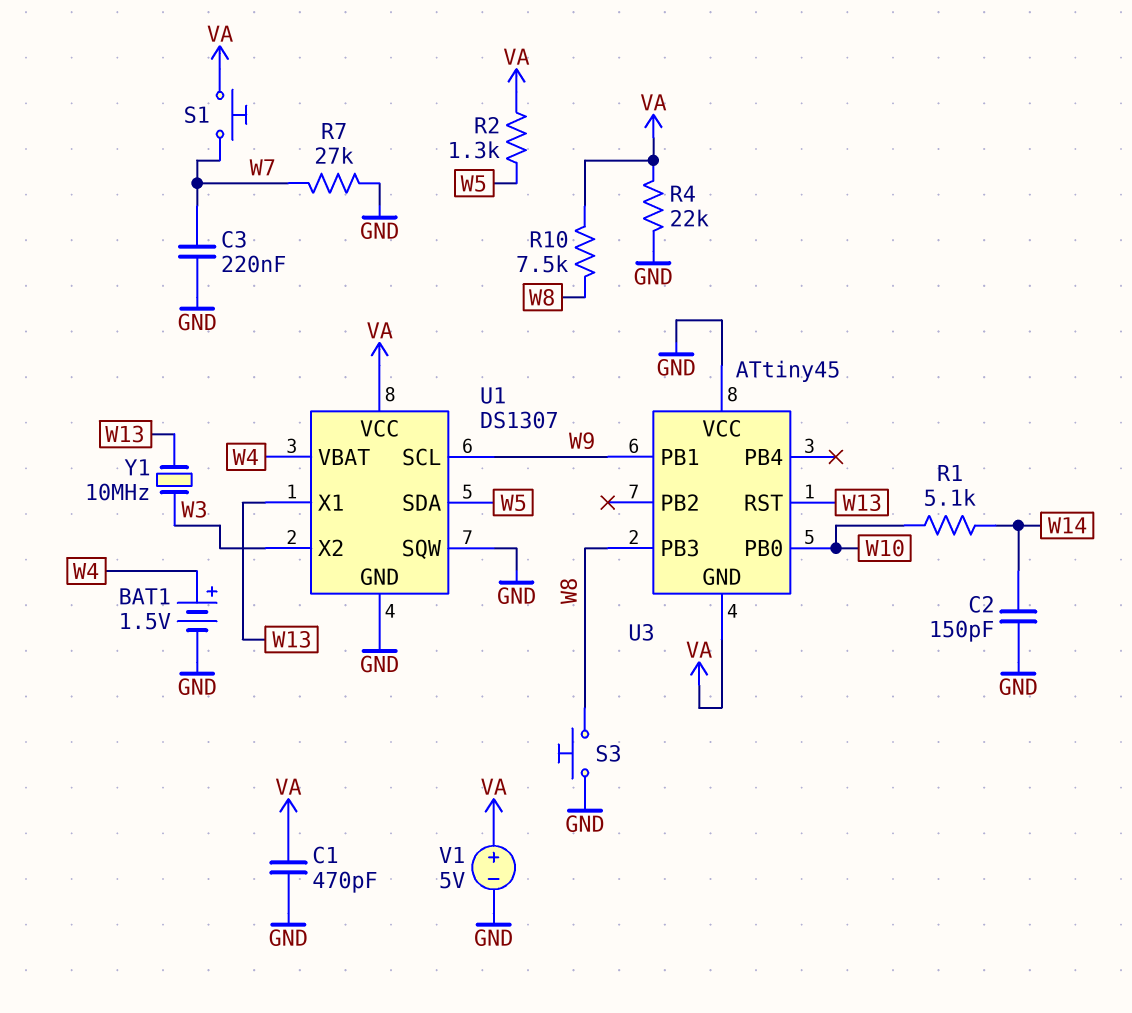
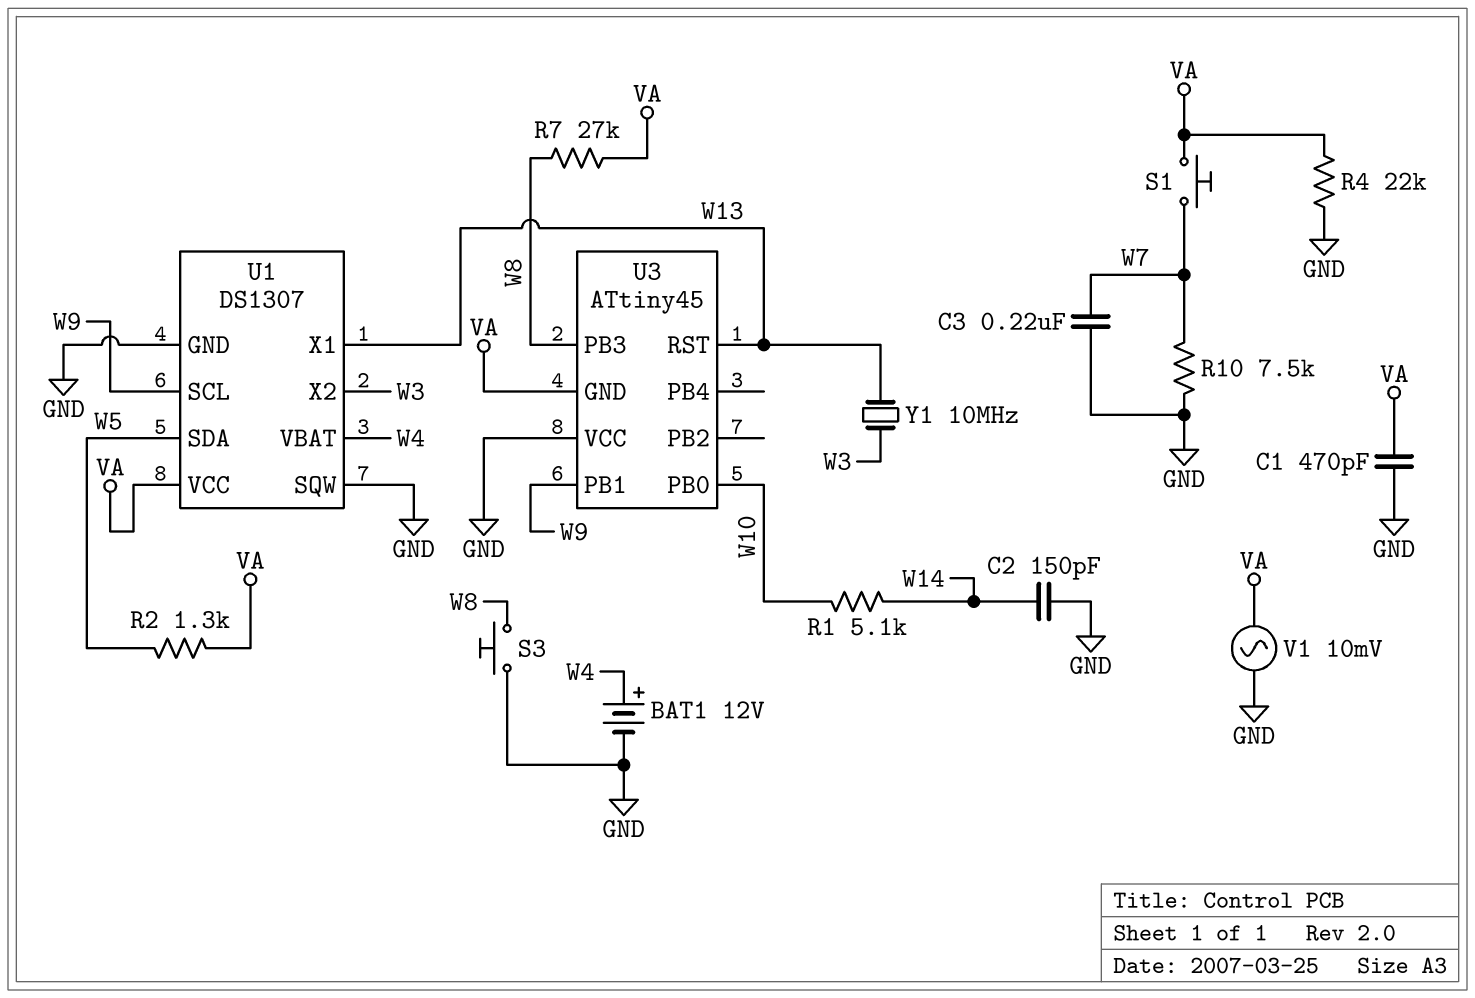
BAT1: 1.5V (plus W4, minus GND) -> 12V (plus W4, minus GND)
R7: 27k (GND, W7) -> 27k (VA, W8)
R10: 7.5k (VA, W8) -> 7.5k (GND, W7)
V1: 5V (plus VA, minus GND) -> AC 10mV (GND, VA)

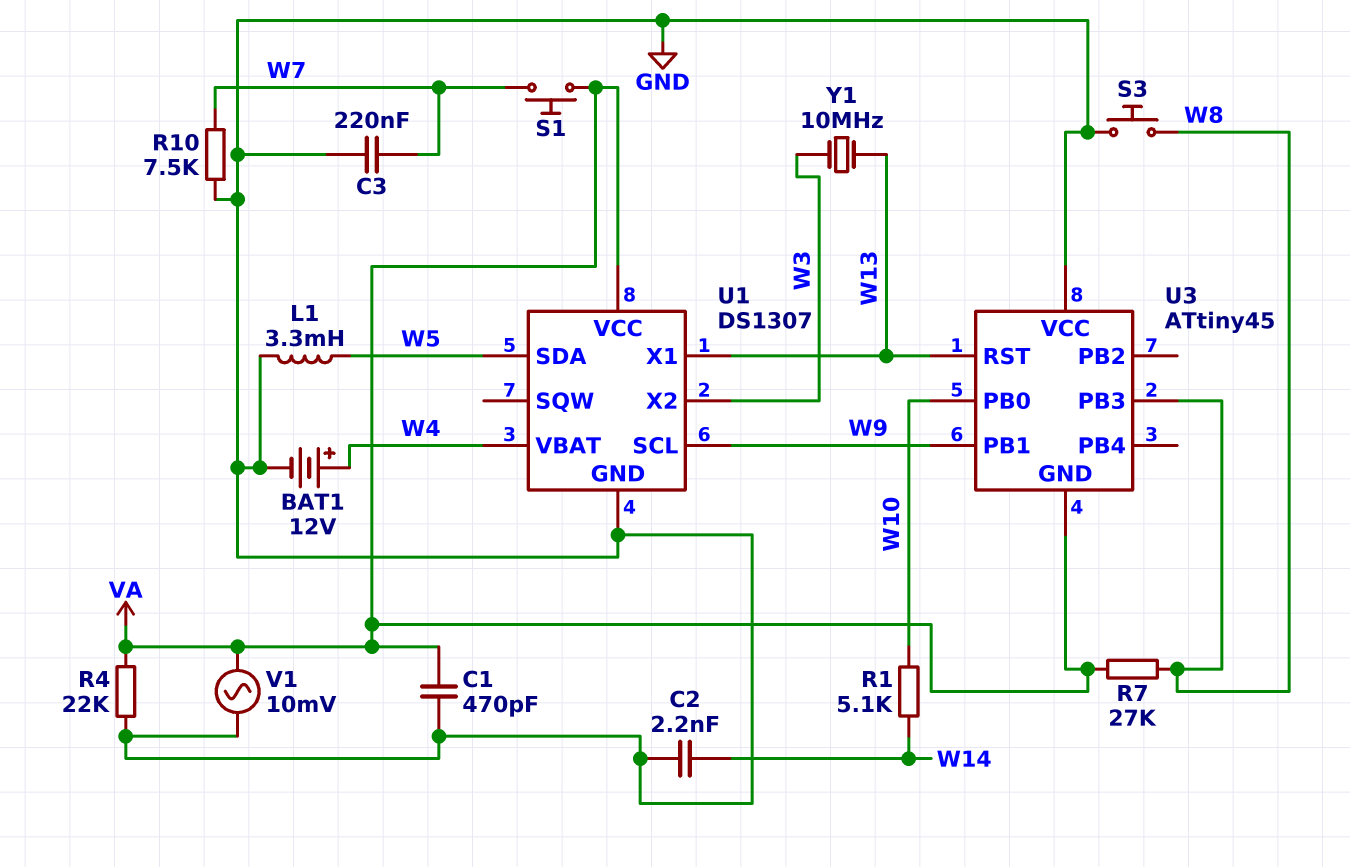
C2: 150pF (GND, W14) -> 2.2nF (GND, W14)
L1: none -> 3.3mH (GND, W5)
R2: 1.3k (VA, W5) -> none
U1 pin SQW: GND -> none

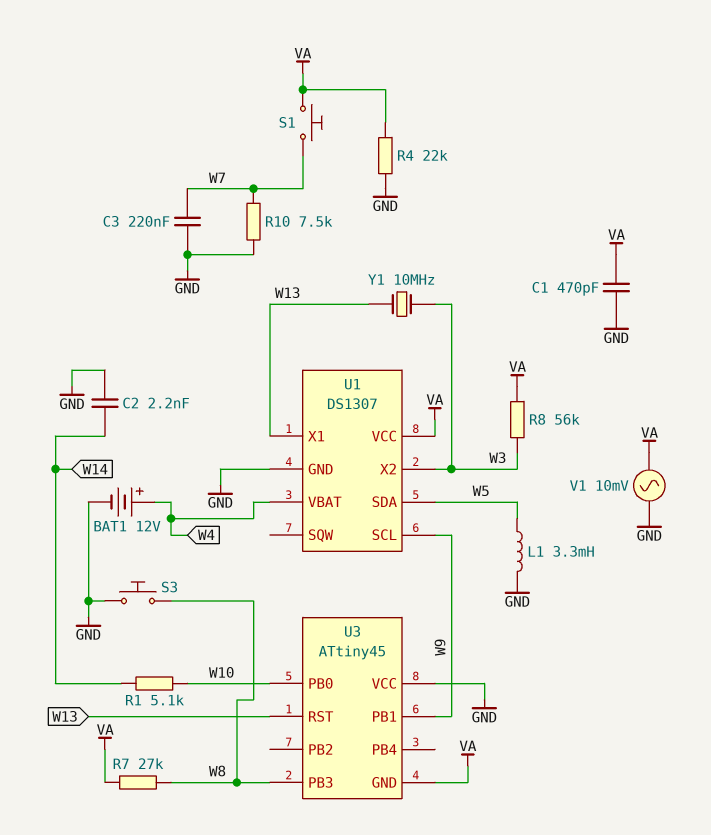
R8: none -> 56k (VA, W3)

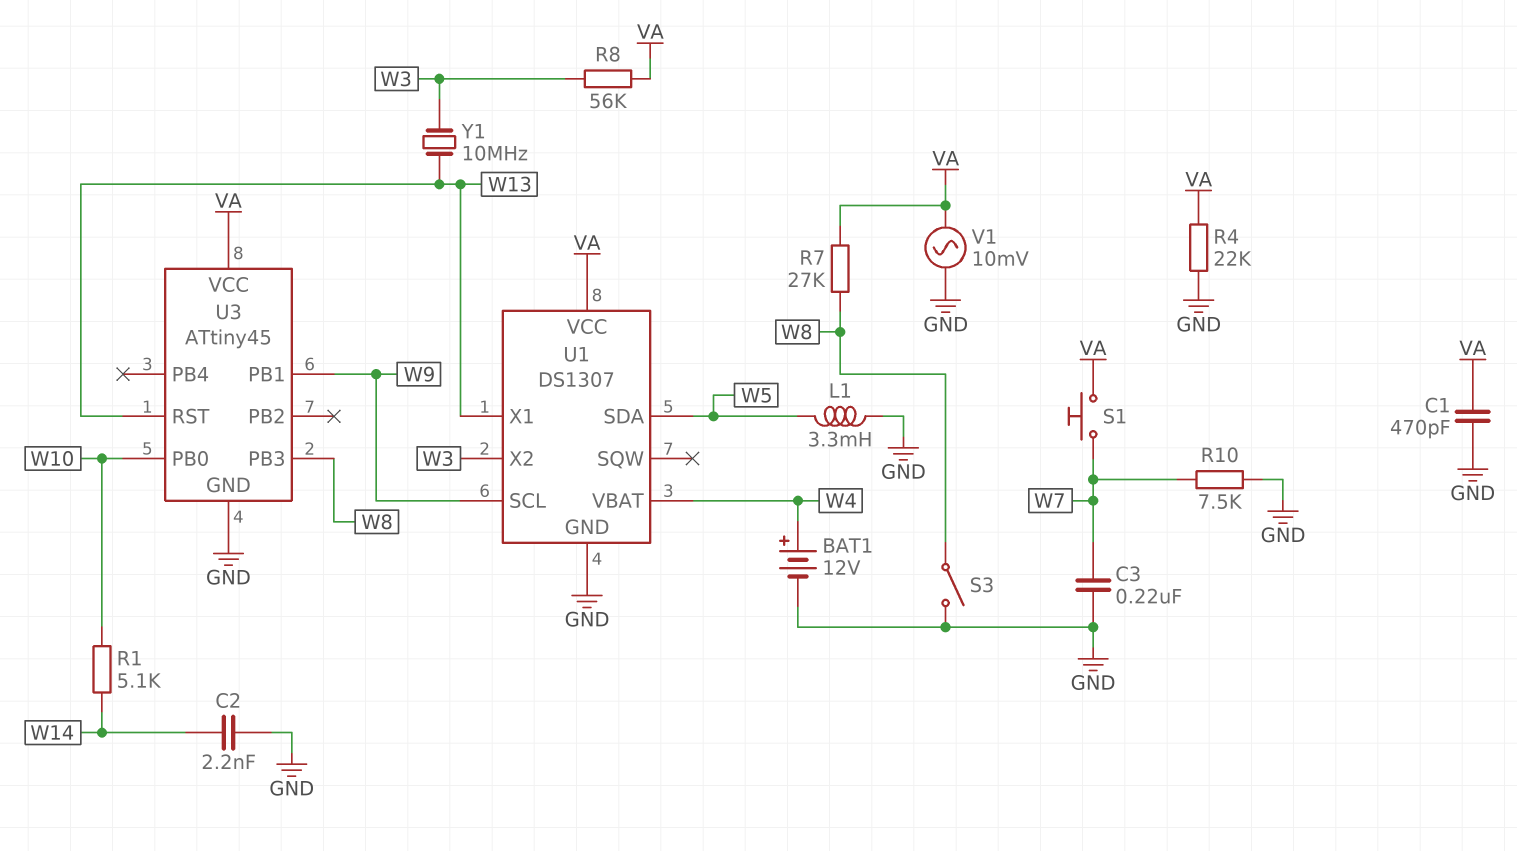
S3: button (GND, W8) -> switch (GND, W8)
U3 pin GND: VA -> GND
U3 pin VCC: GND -> VA

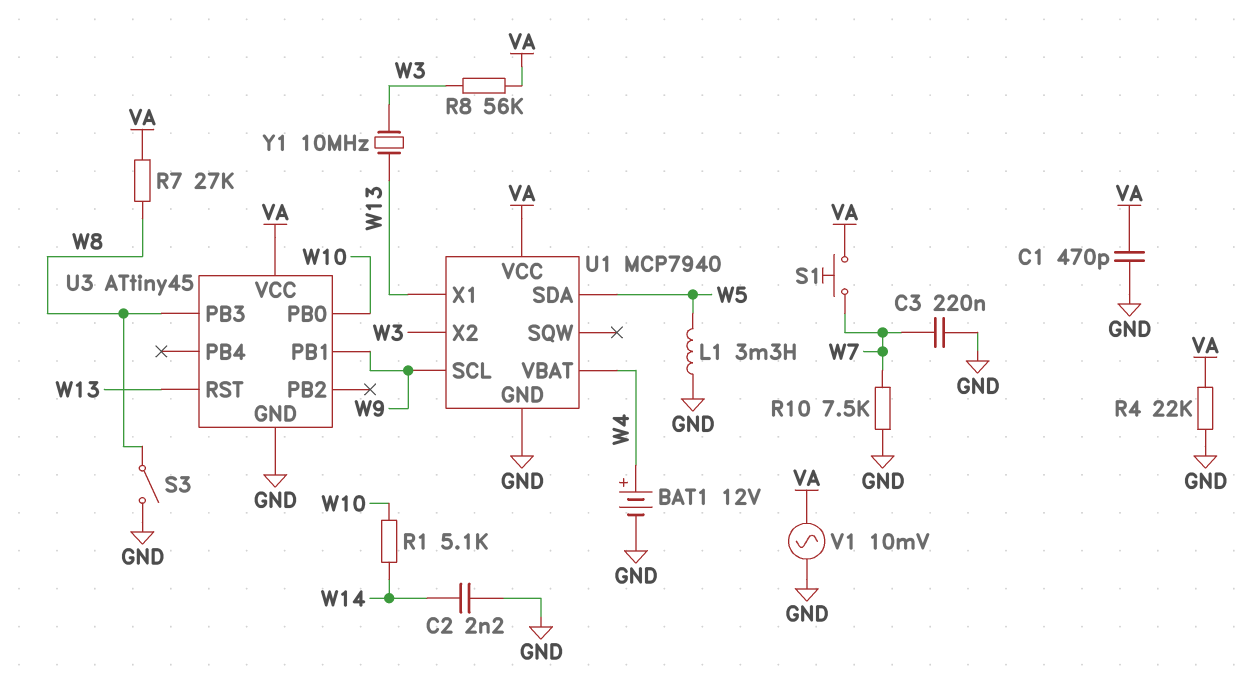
U1: DS1307 -> MCP7940

